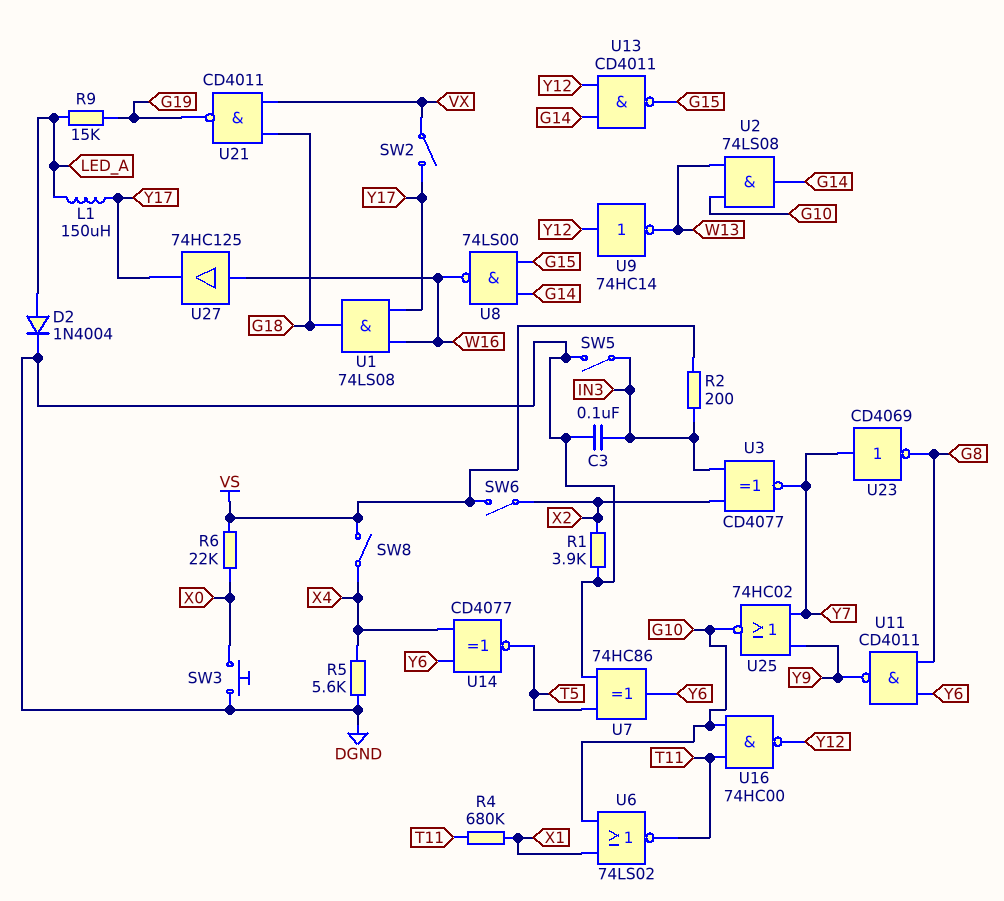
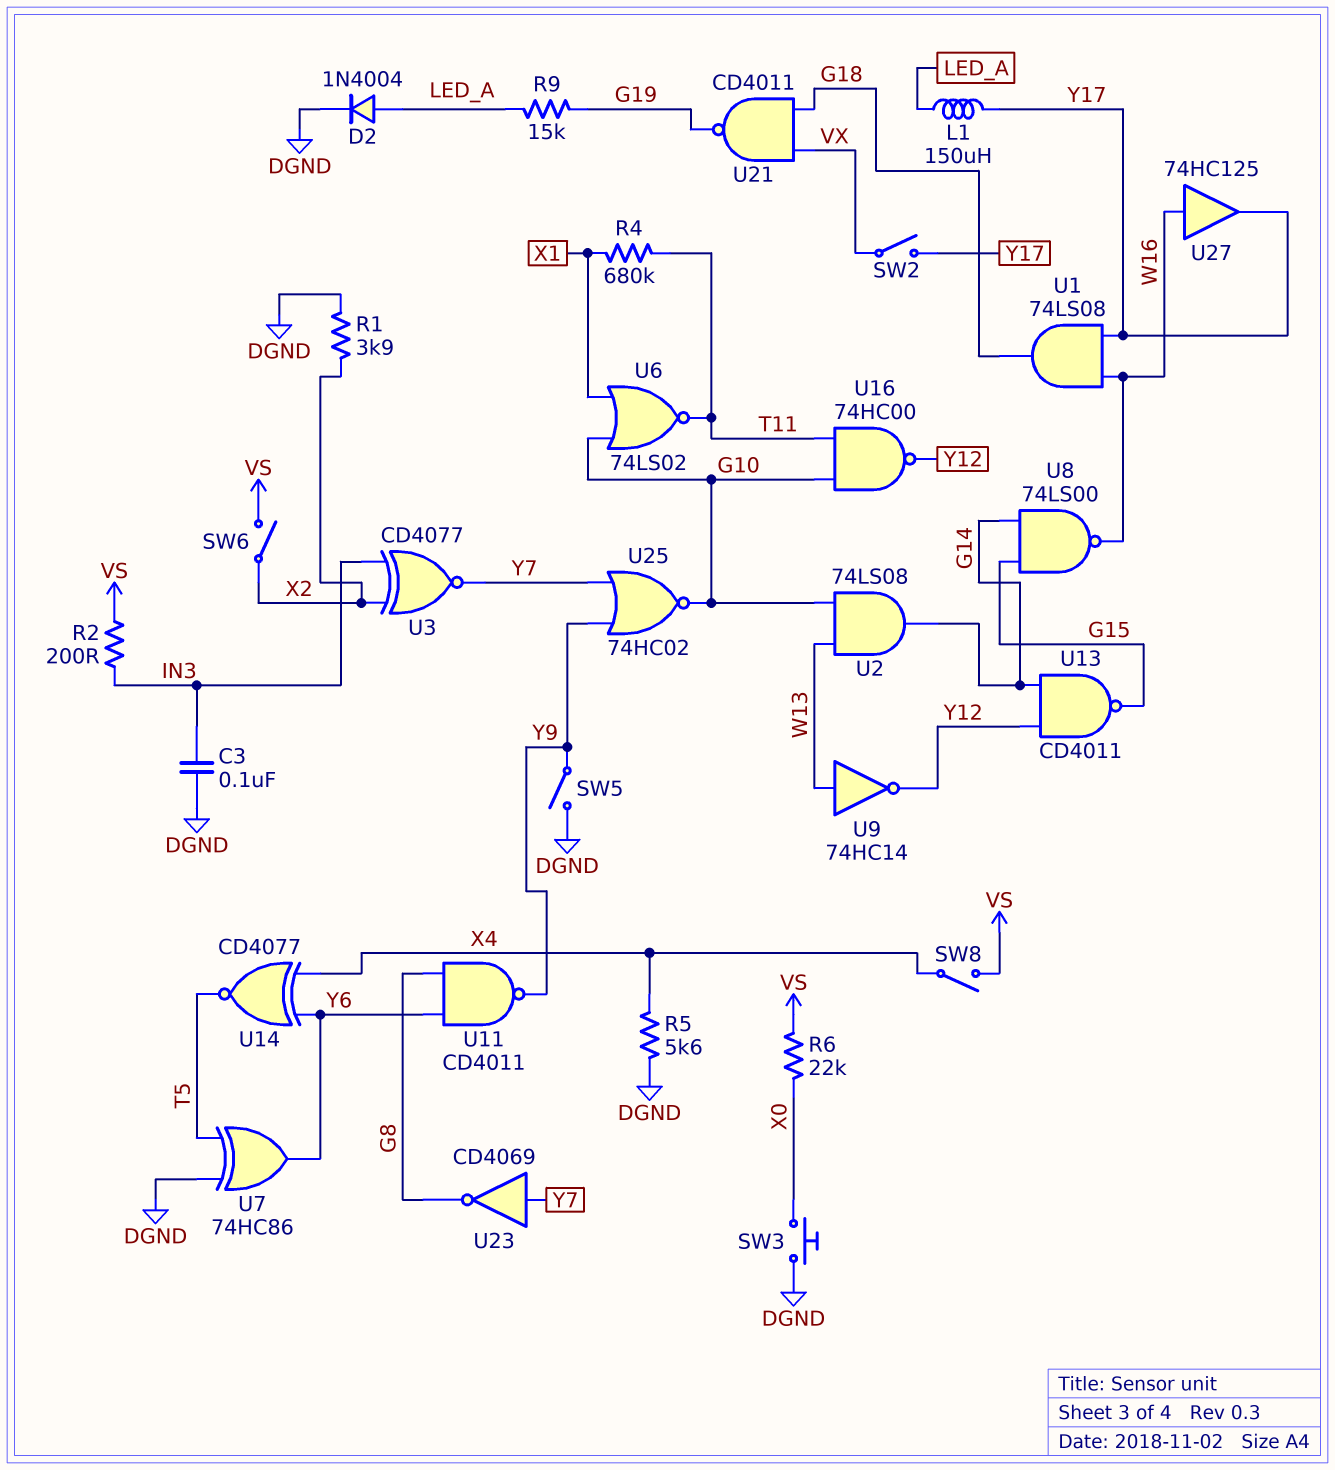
SW5: switch (DGND, IN3) -> switch (DGND, Y9)
U9: NOT 74HC14 (in Y12, out W13) -> NOT 74HC14 (in W13, out Y12)

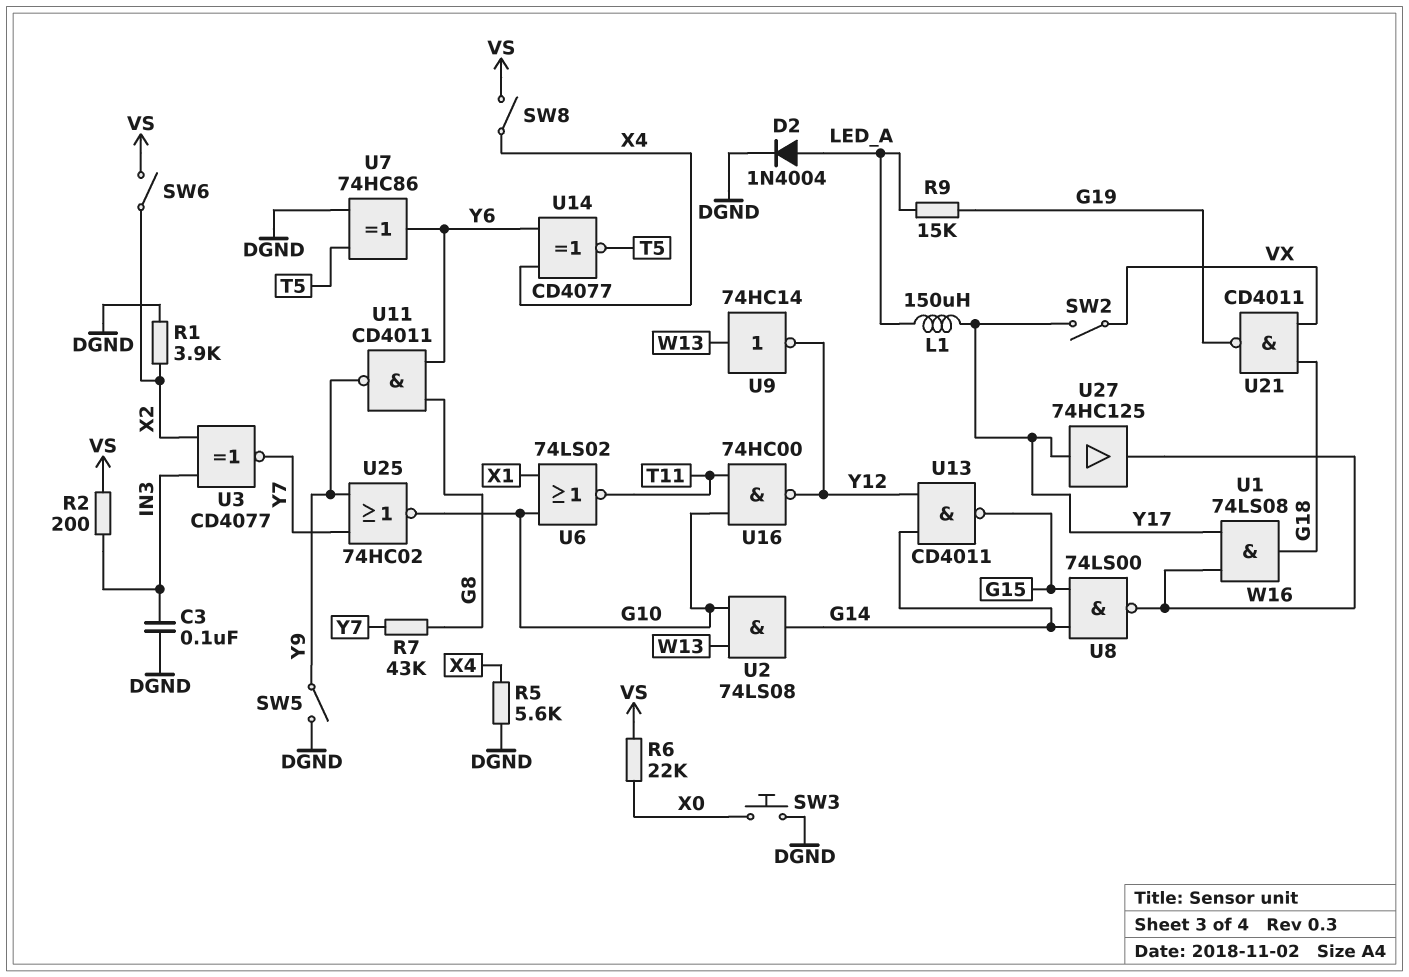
R4: 680k (T11, X1) -> none
R7: none -> 43k (G8, Y7)
U23: NOT CD4069 (in Y7, out G8) -> none
U27: buffer 74HC125 (in W16, out Y17) -> buffer 74HC125 (in Y17, out W16)

